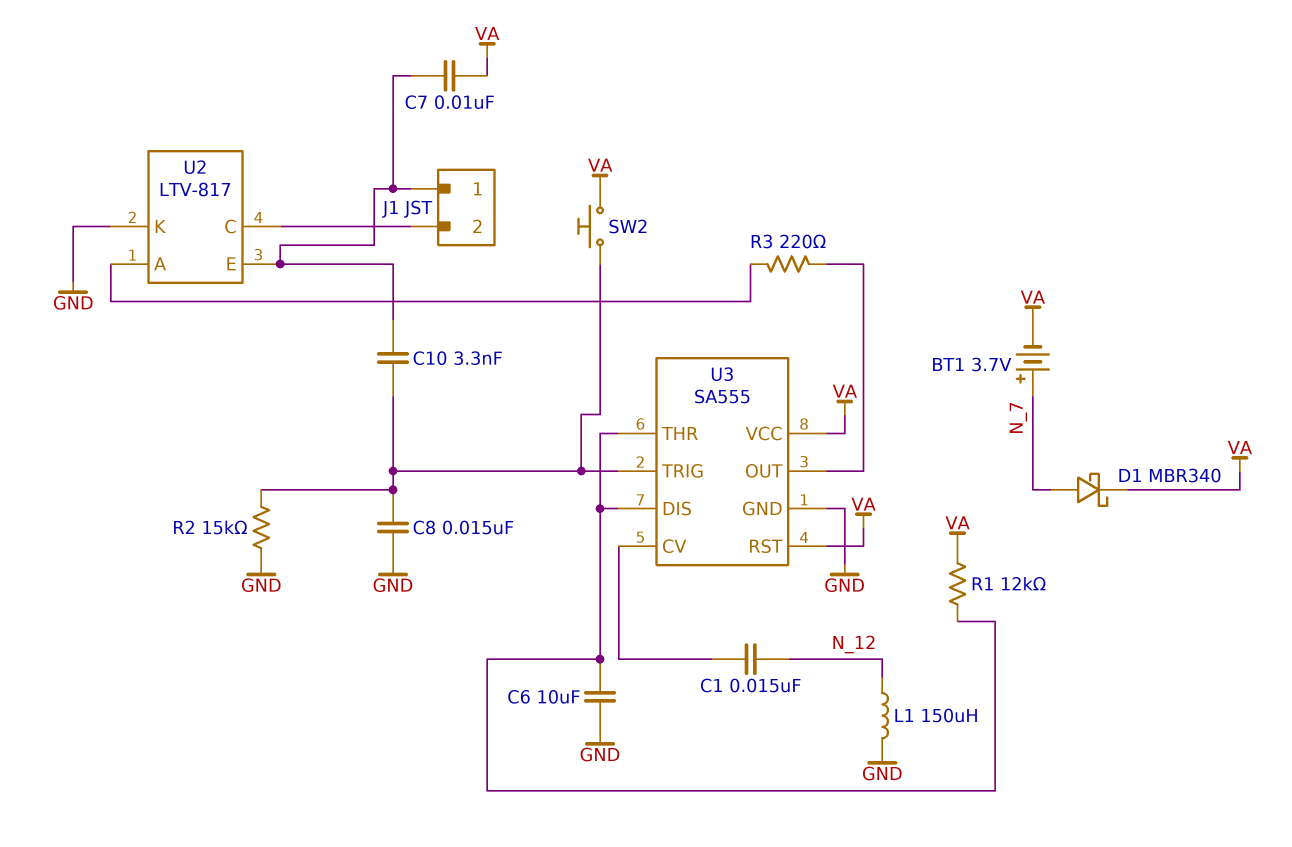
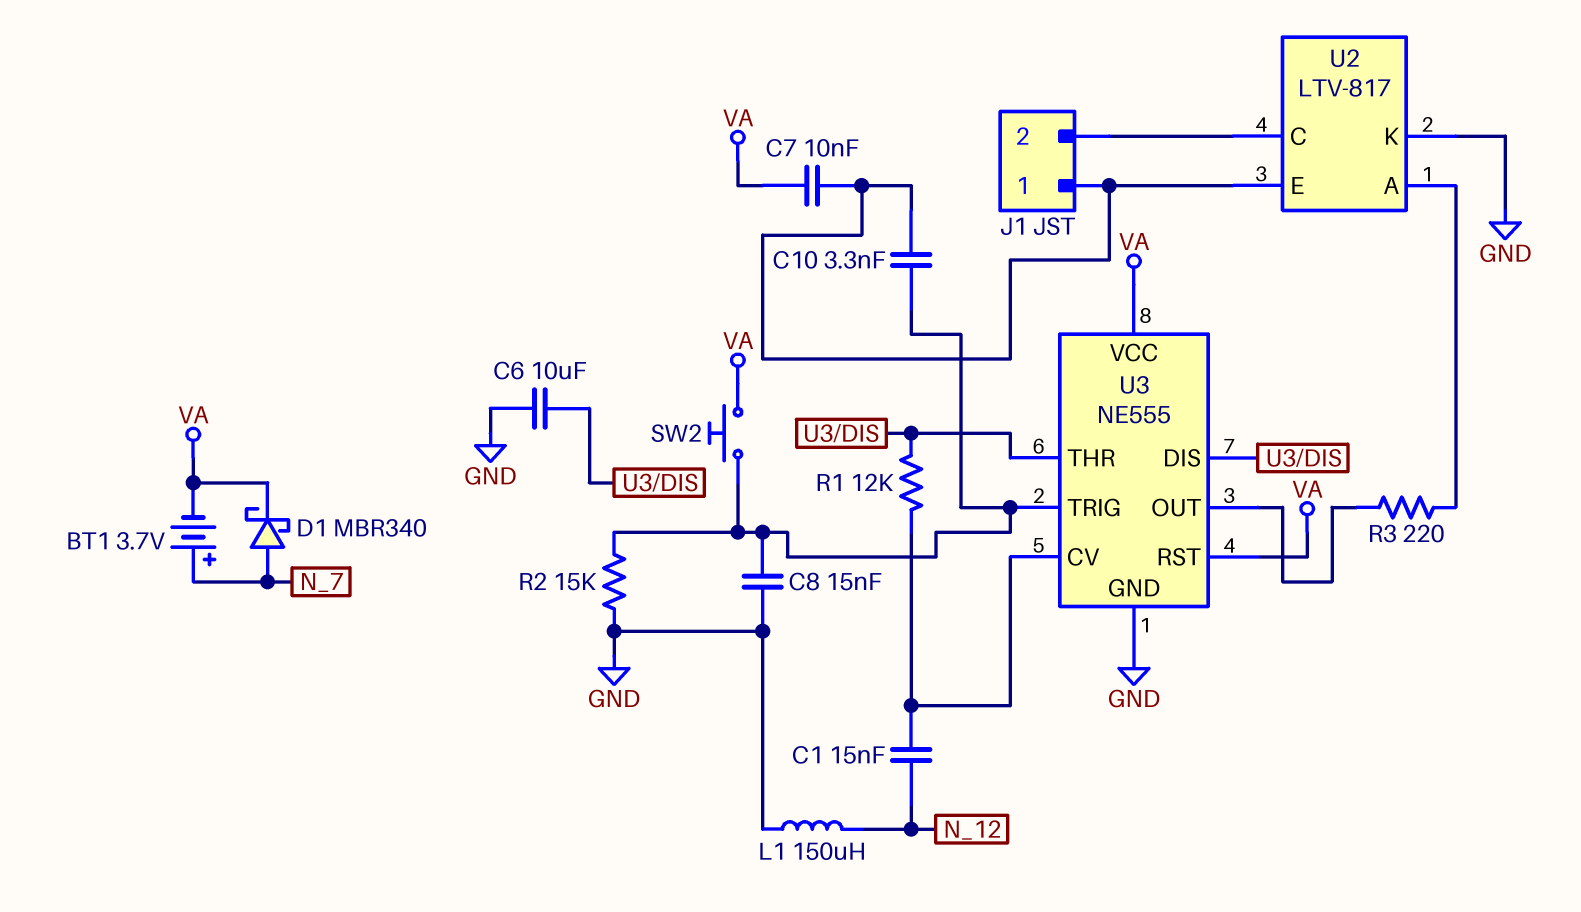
R1: 12k (U3/DIS, VA) -> 12k (U3/CV, U3/DIS)
U3: SA555 -> NE555

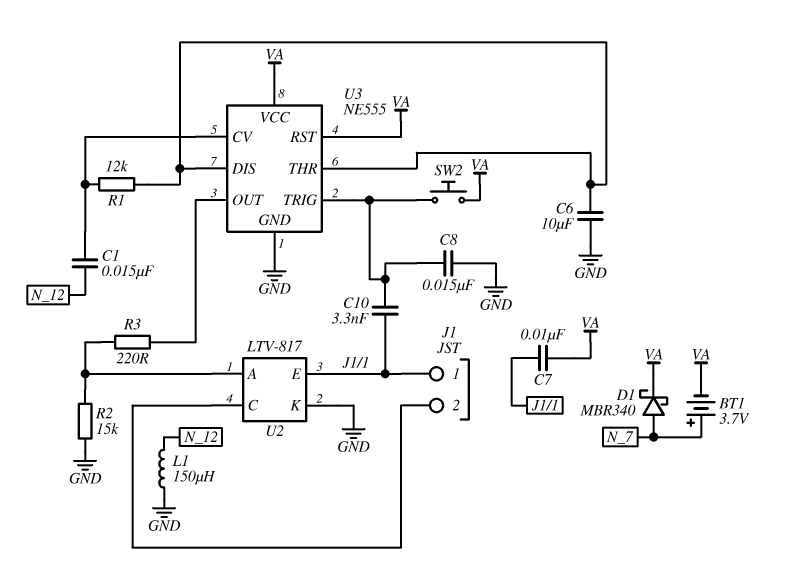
R2: 15k (GND, U3/TRIG) -> 15k (GND, U2/A)

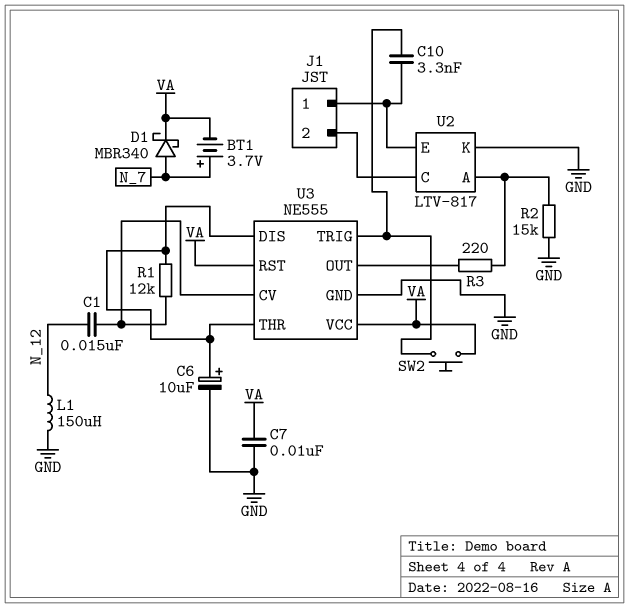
C6: 10uF (GND, U3/DIS) -> 10uF (plus U3/DIS, minus GND)
C7: 10nF (J1/1, VA) -> 10nF (GND, VA)
C8: 15nF (GND, U3/TRIG) -> none

